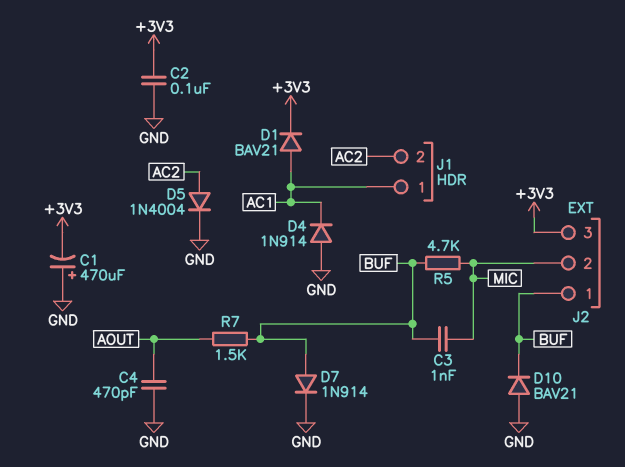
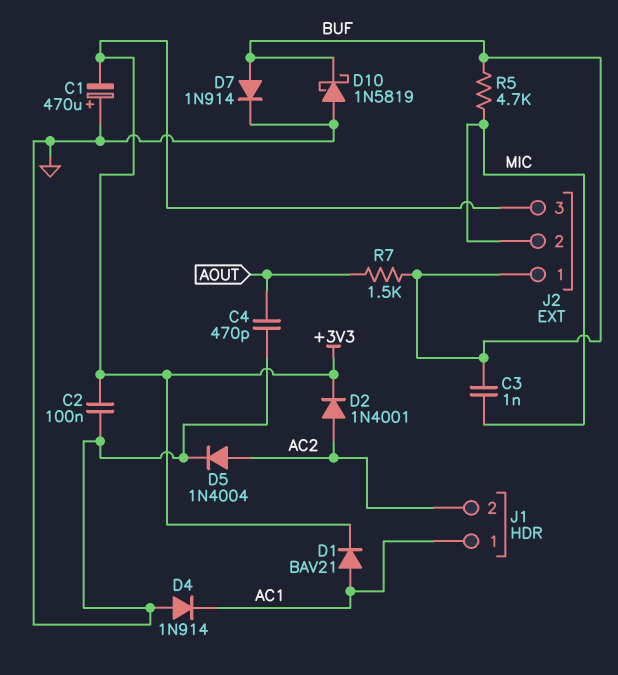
D2: none -> diode 1N4001 (A AC2, K +3V3)
D10: diode BAV21 (A GND, K BUF) -> schottky 1N5819 (A GND, K BUF)

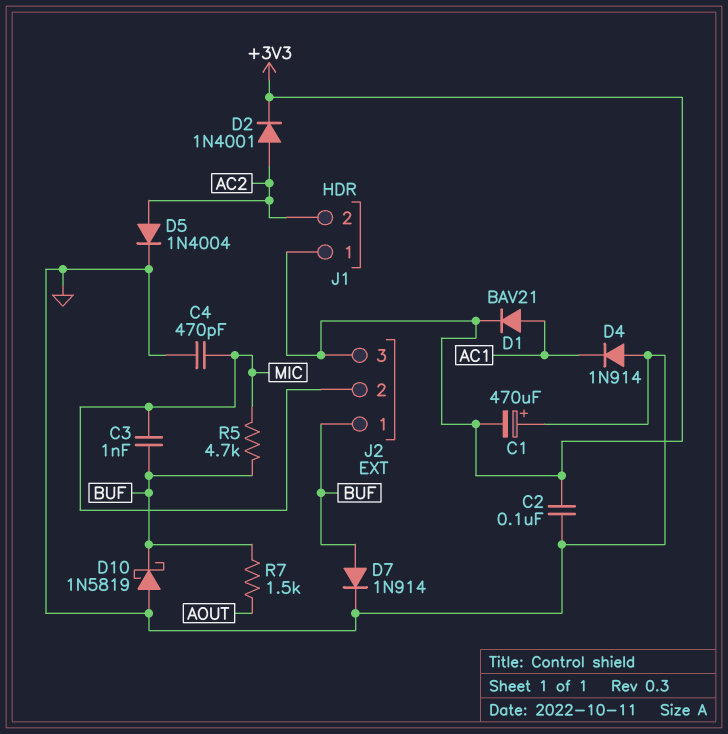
C4: 470pF (AOUT, GND) -> 470pF (GND, MIC)
J1 pin 1: AC1 -> +3V3

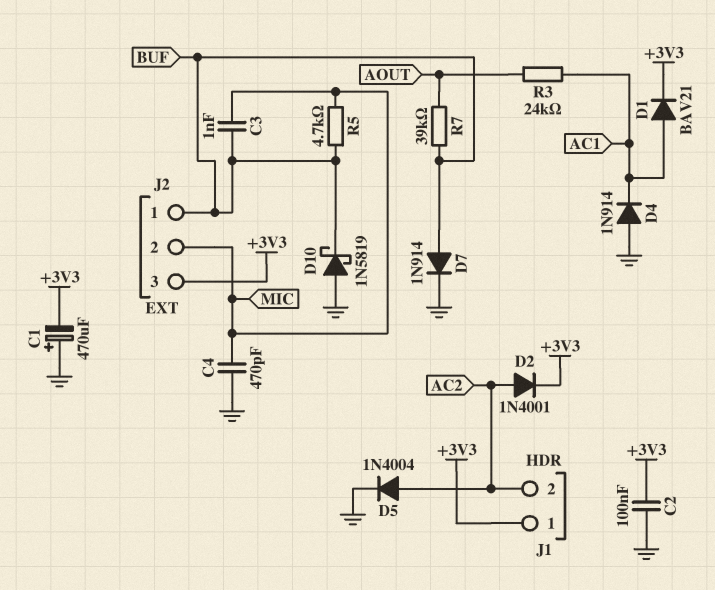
R3: none -> 24k (AC1, AOUT)
R7: 1.5k (AOUT, BUF) -> 39k (AOUT, BUF)

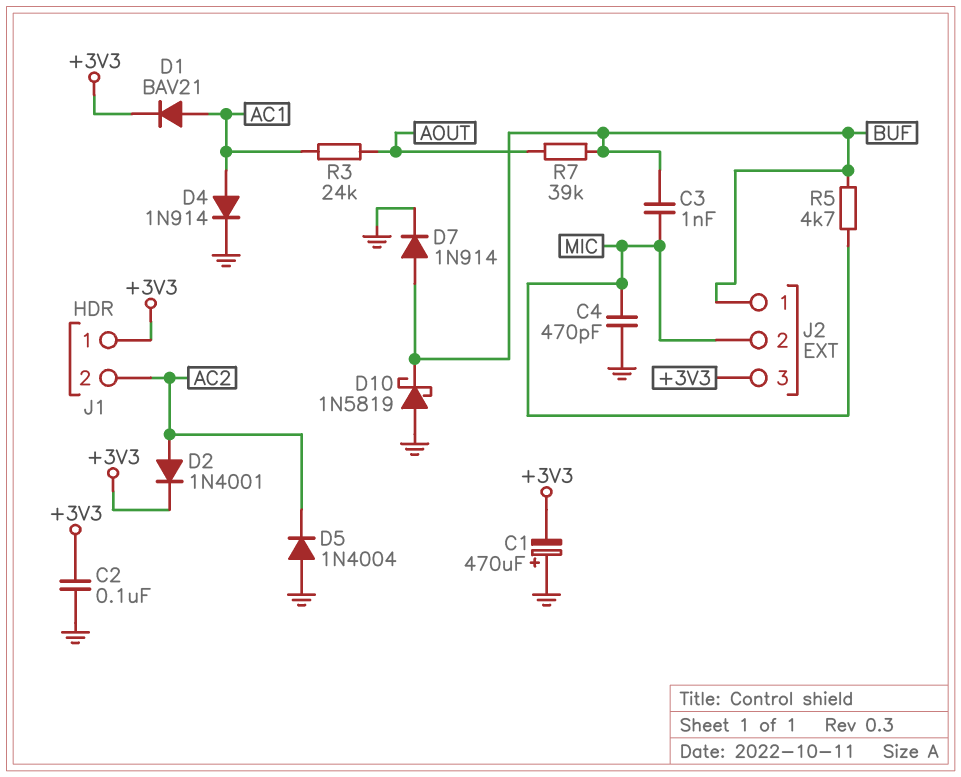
D4: diode 1N914 (A GND, K AC1) -> diode 1N914 (A AC1, K GND)
D5: diode 1N4004 (A AC2, K GND) -> diode 1N4004 (A GND, K AC2)

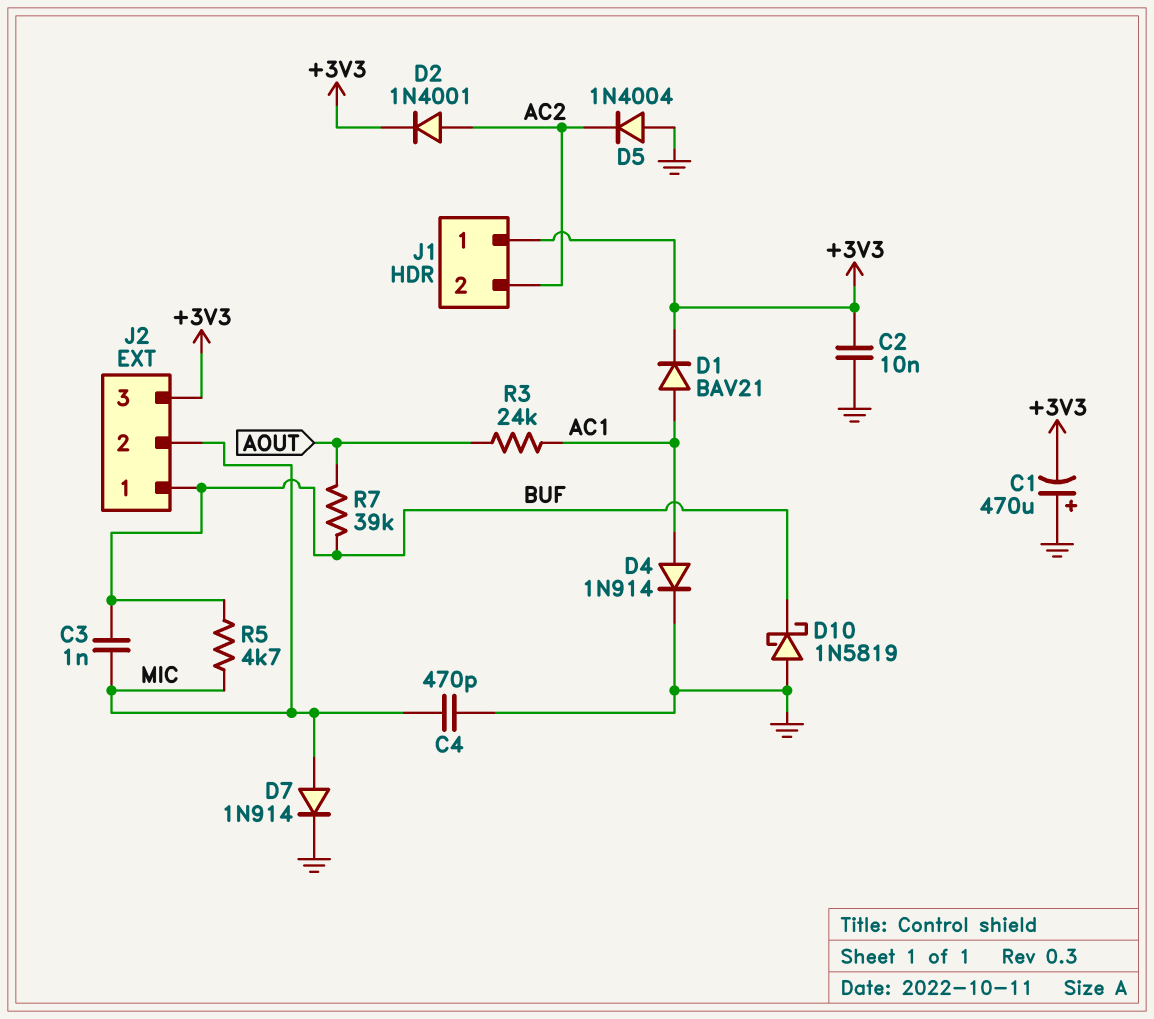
C2: 100nF (+3V3, GND) -> 10nF (+3V3, GND)
D7: diode 1N914 (A BUF, K GND) -> diode 1N914 (A MIC, K GND)

